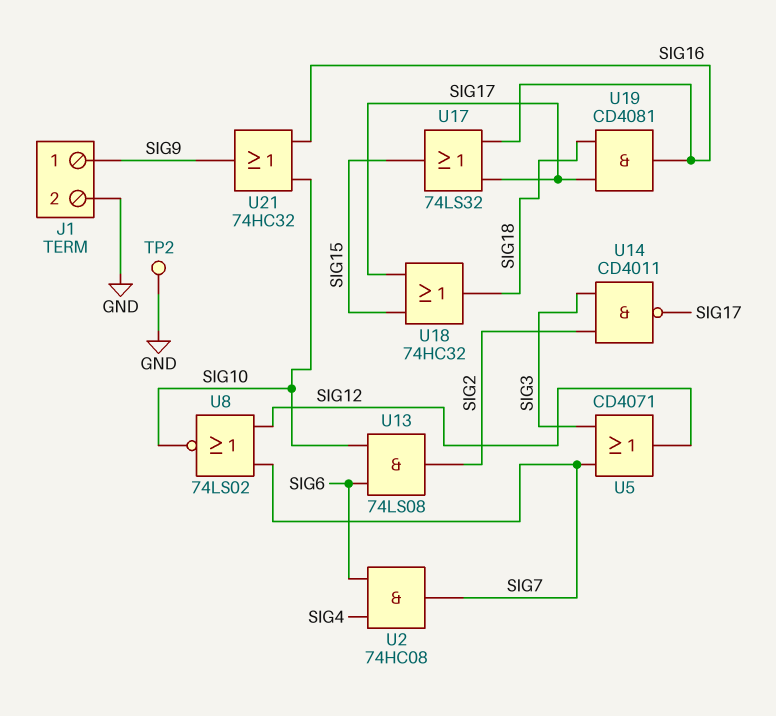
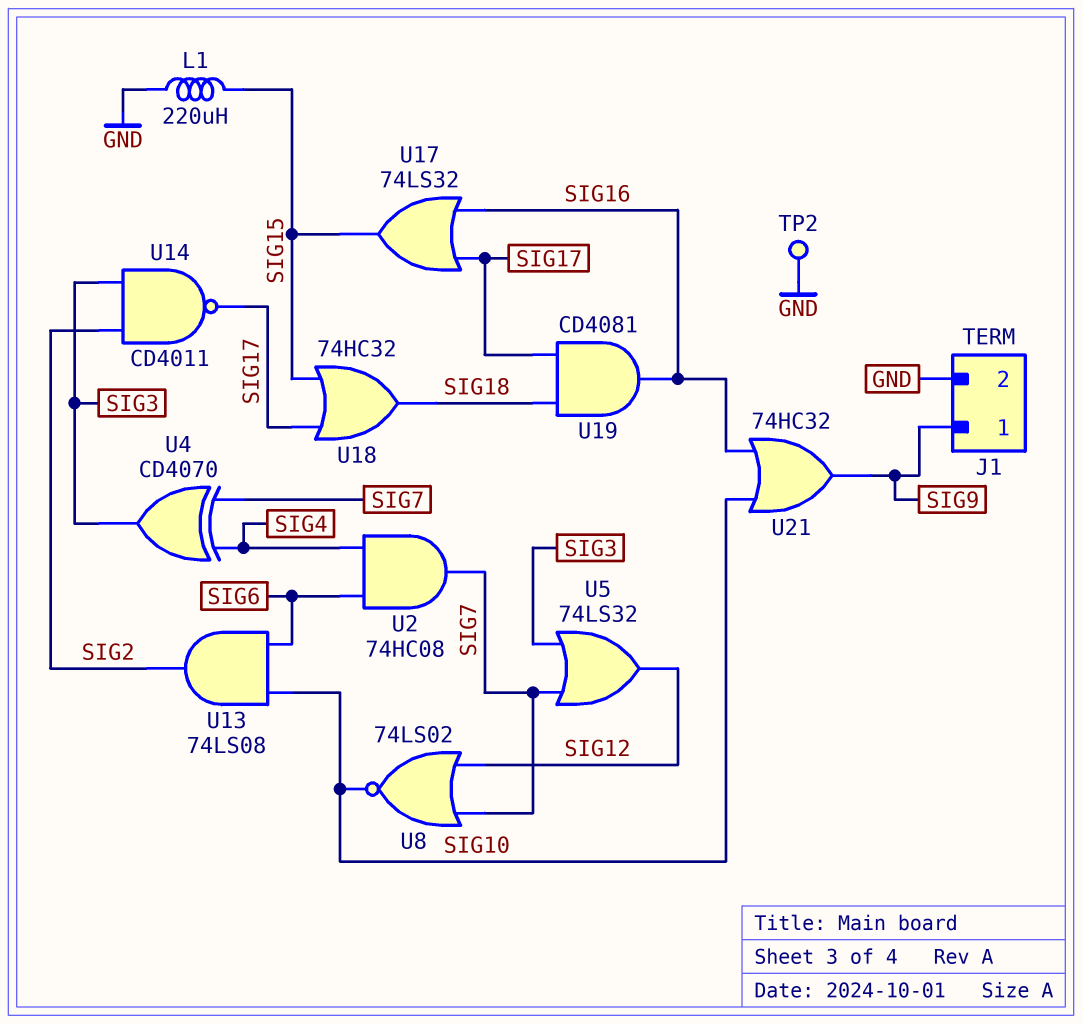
L1: none -> 220uH (GND, SIG15)
U4: none -> XOR CD4070 (in SIG4, in SIG7, out SIG3)
U5: OR CD4071 (in SIG3, in SIG7, out SIG12) -> OR 74LS32 (in SIG3, in SIG7, out SIG12)

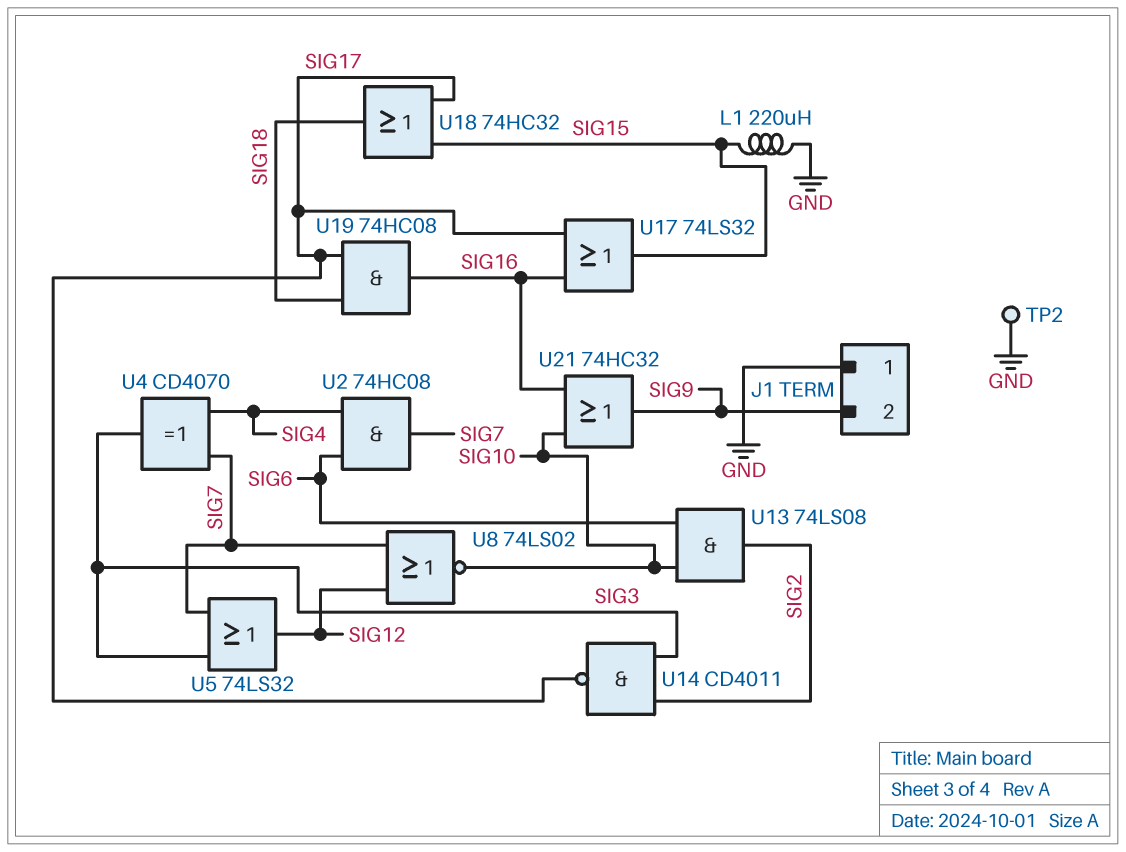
J1 pin 1: SIG9 -> GND
J1 pin 2: GND -> SIG9
U19: AND CD4081 (in SIG17, in SIG18, out SIG16) -> AND 74HC08 (in SIG17, in SIG18, out SIG16)

